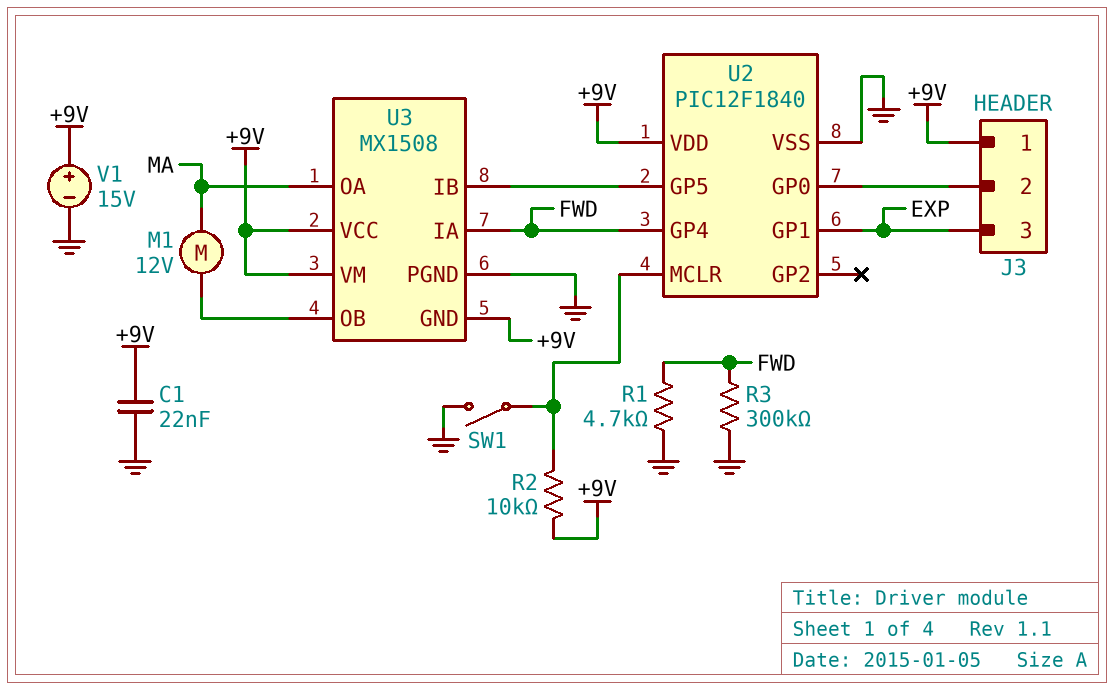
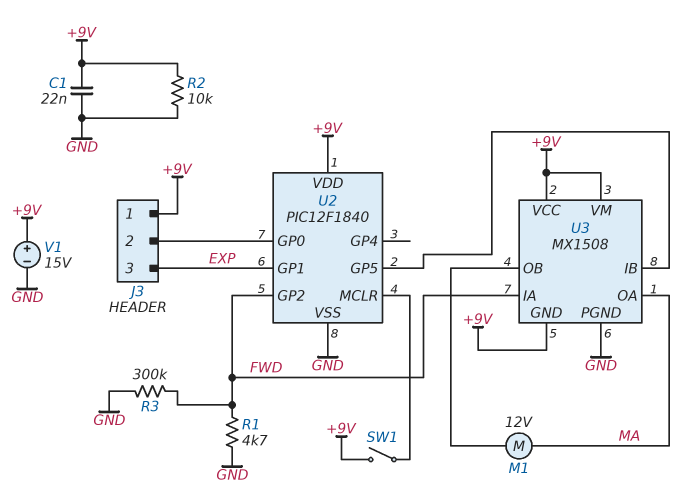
R2: 10k (+9V, U2/MCLR) -> 10k (+9V, GND)
SW1: switch (GND, U2/MCLR) -> switch (+9V, U2/MCLR)
U2 pin GP2: none -> FWD
U2 pin GP4: FWD -> none

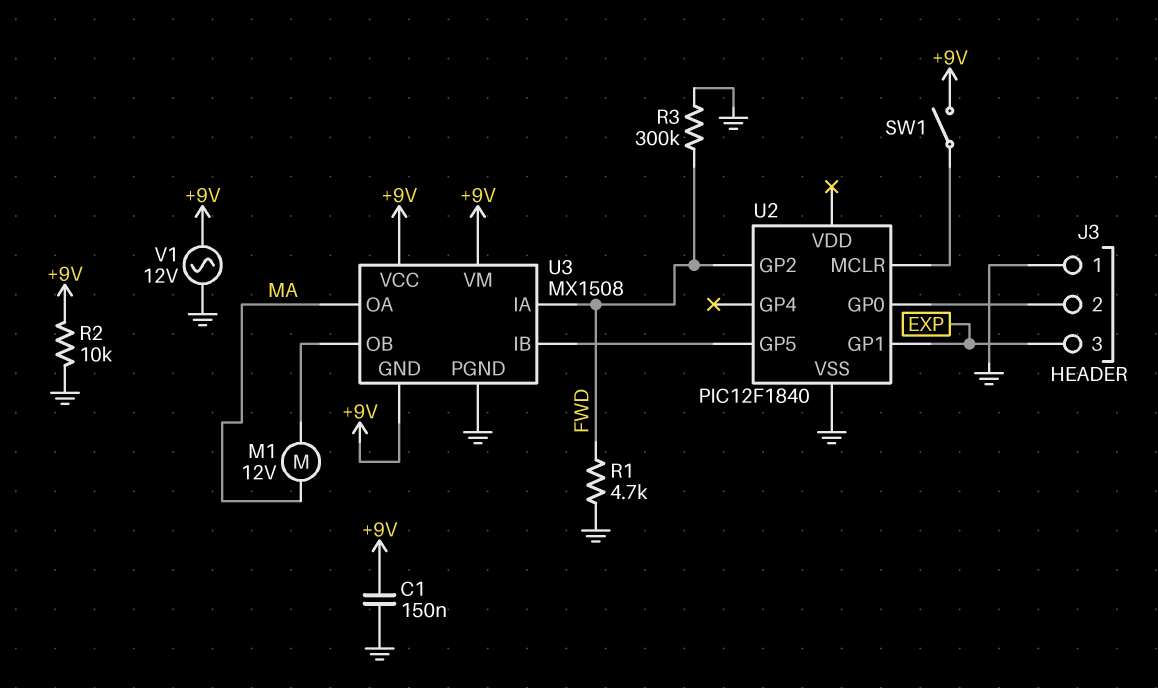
C1: 22nF (+9V, GND) -> 150nF (+9V, GND)
J3 pin 1: +9V -> GND
U2 pin VDD: +9V -> none
V1: 15V (plus +9V, minus GND) -> AC 12V (+9V, GND)

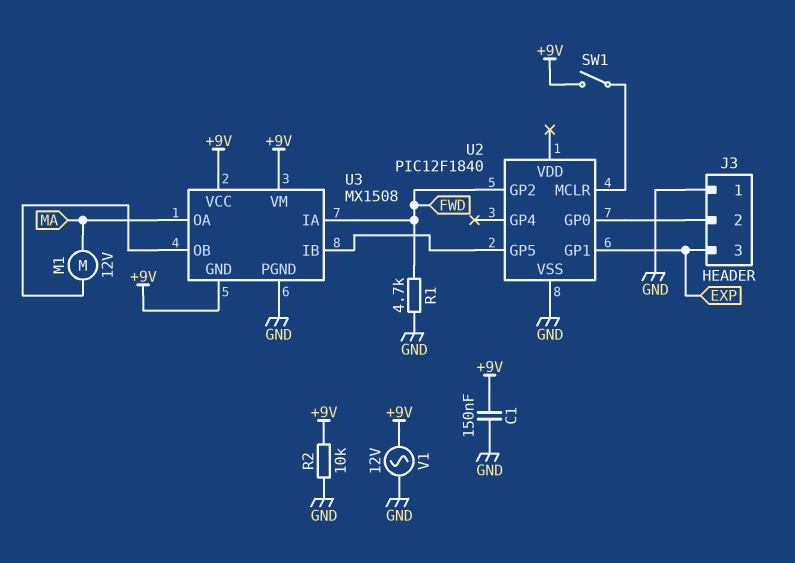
R3: 300k (FWD, GND) -> none

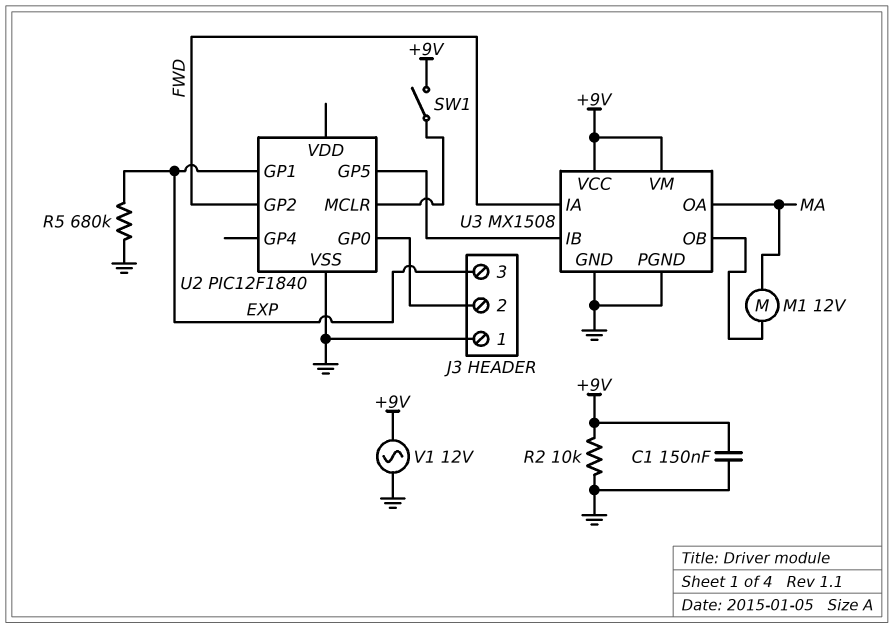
R1: 4.7k (FWD, GND) -> none
R5: none -> 680k (EXP, GND)
U3 pin GND: +9V -> GND

